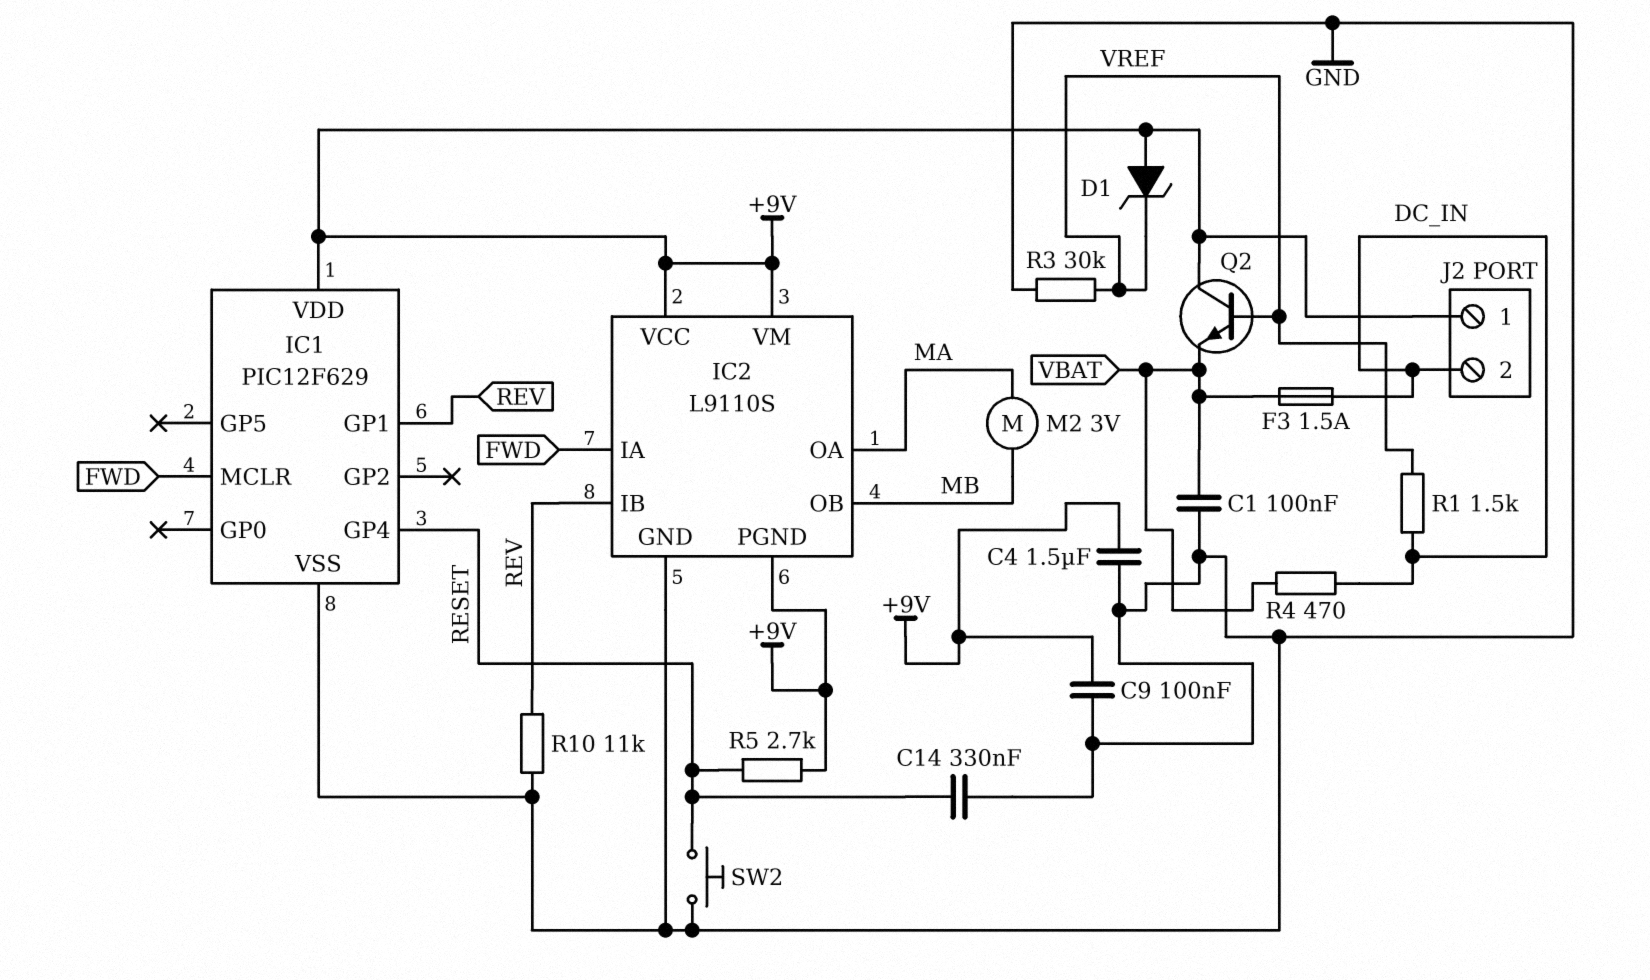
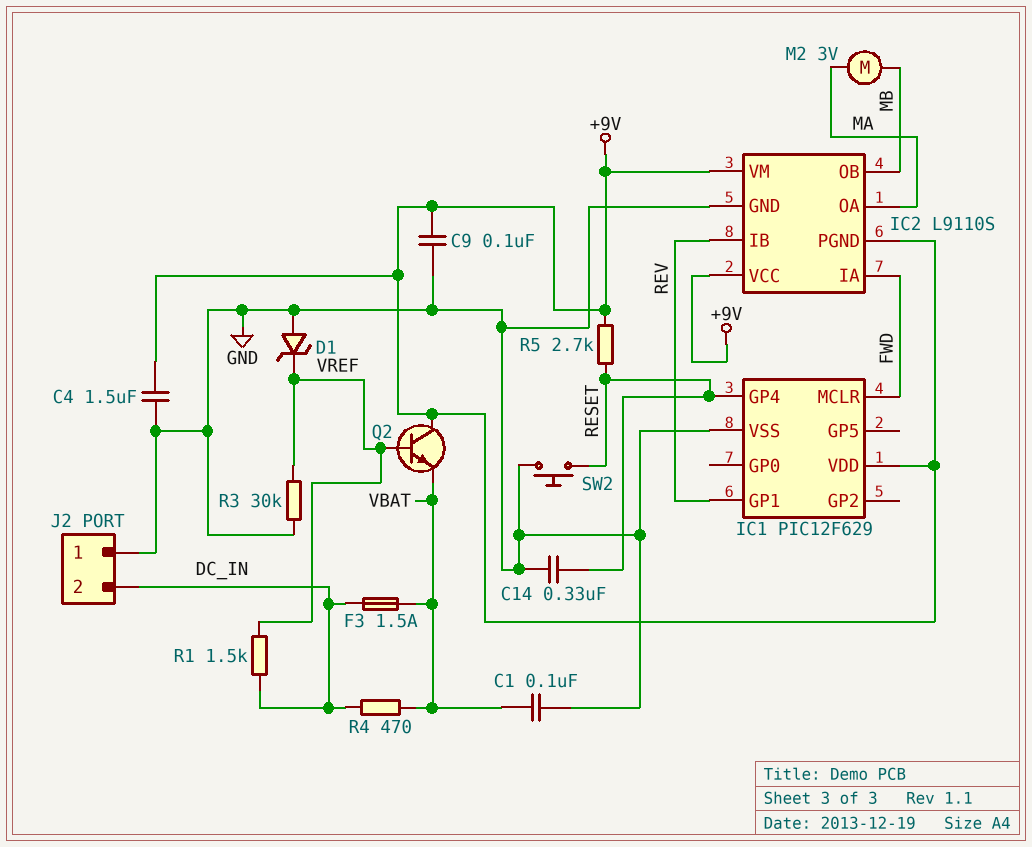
D1: zener (A +9V, K VREF) -> zener (A GND, K VREF)
J2 pin 1: +9V -> GND
R10: 11k (GND, REV) -> none

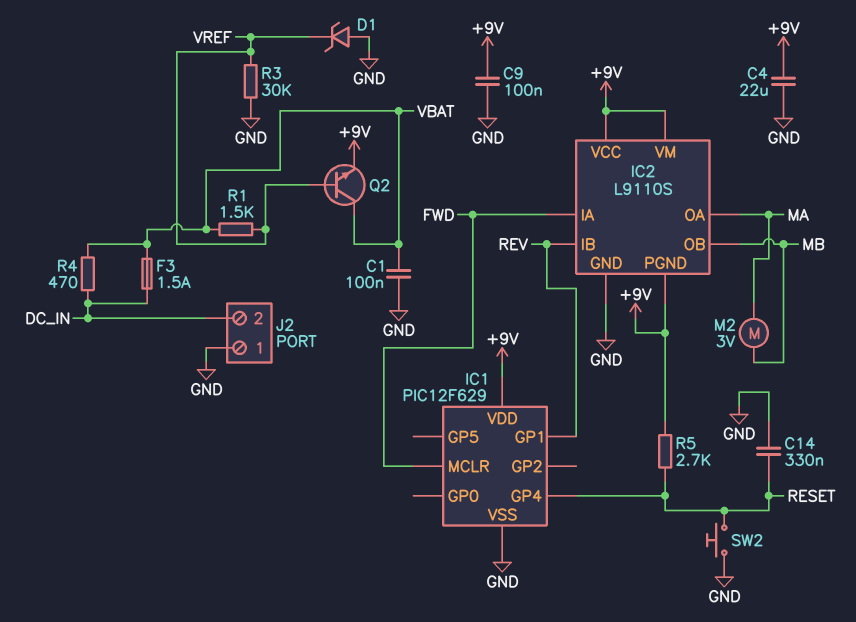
C4: 1.5uF (+9V, GND) -> 22uF (+9V, GND)
Q2: NPN (B VREF, C +9V, E VBAT) -> NPN (B VREF, C VBAT, E +9V)
R1: 1.5k (DC_IN, VREF) -> 1.5k (VBAT, VREF)

